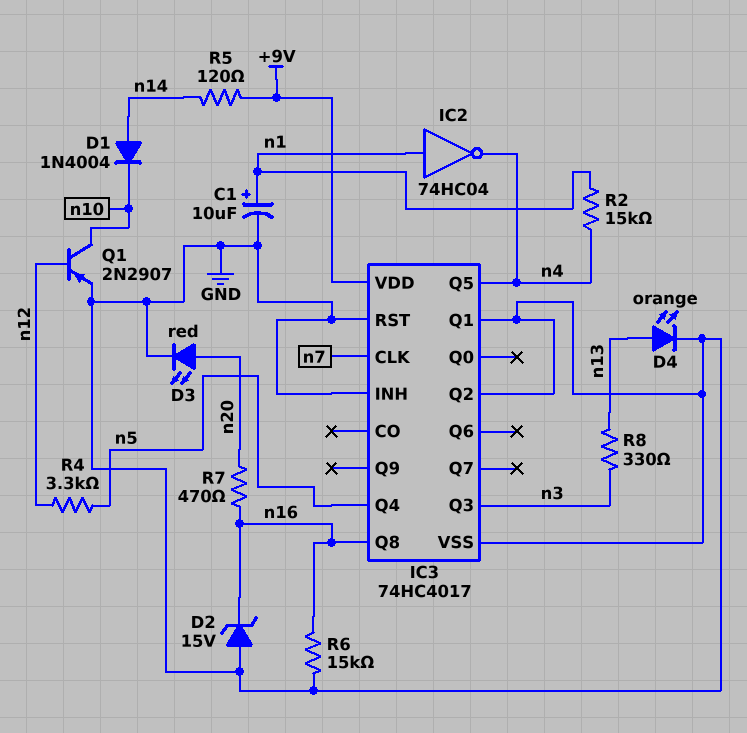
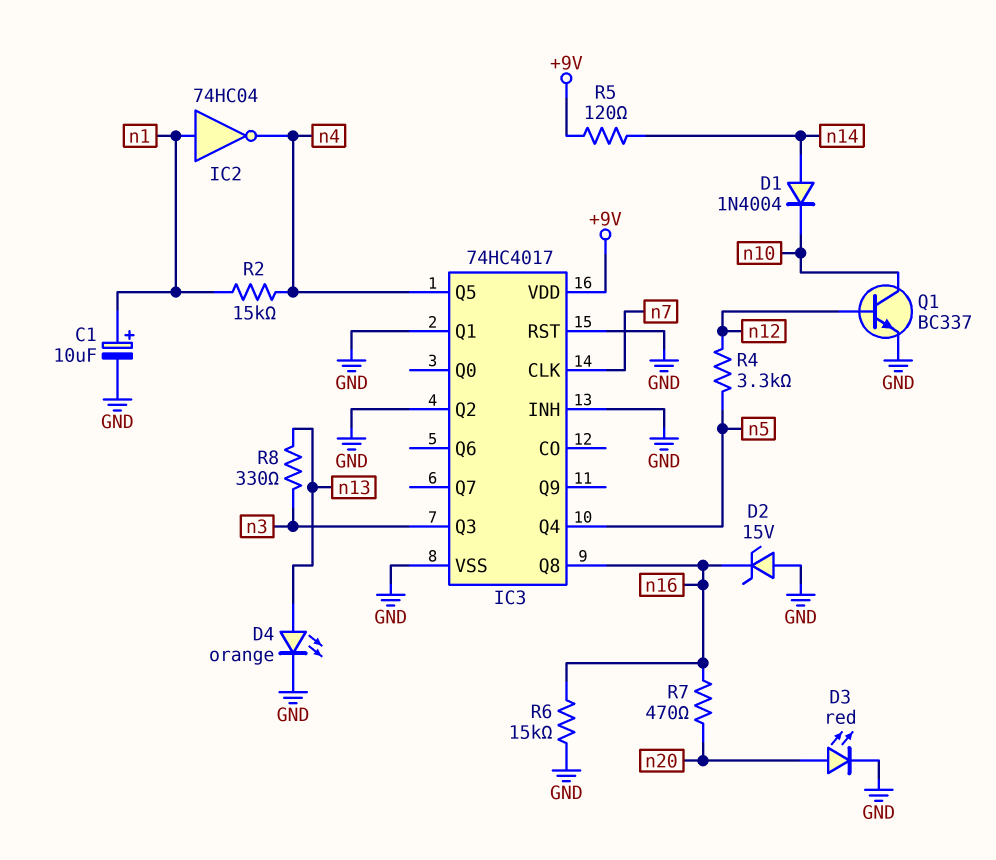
Q1: PNP 2N2907 (B n12, C n10, E GND) -> NPN BC337 (B n12, C n10, E GND)

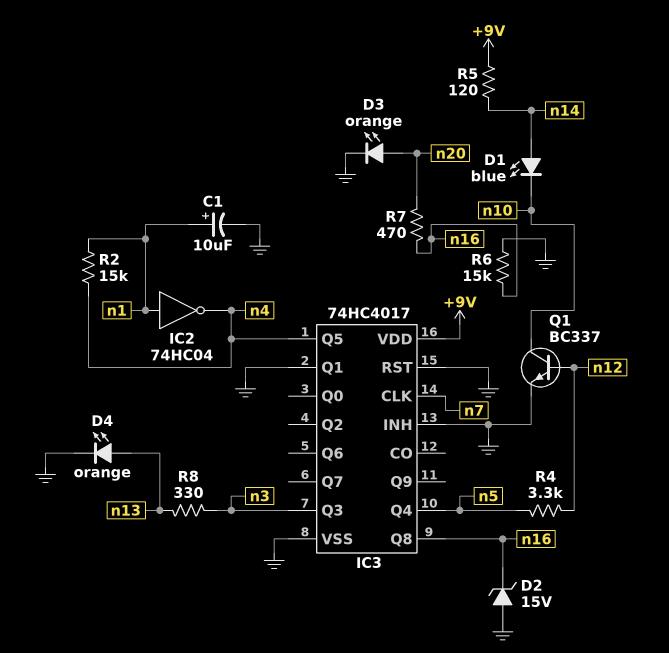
D1: diode 1N4004 (A n14, K n10) -> LED blue (A n14, K n10)
D3: LED red (A n20, K GND) -> LED orange (A n20, K GND)
IC3 pin Q2: GND -> none

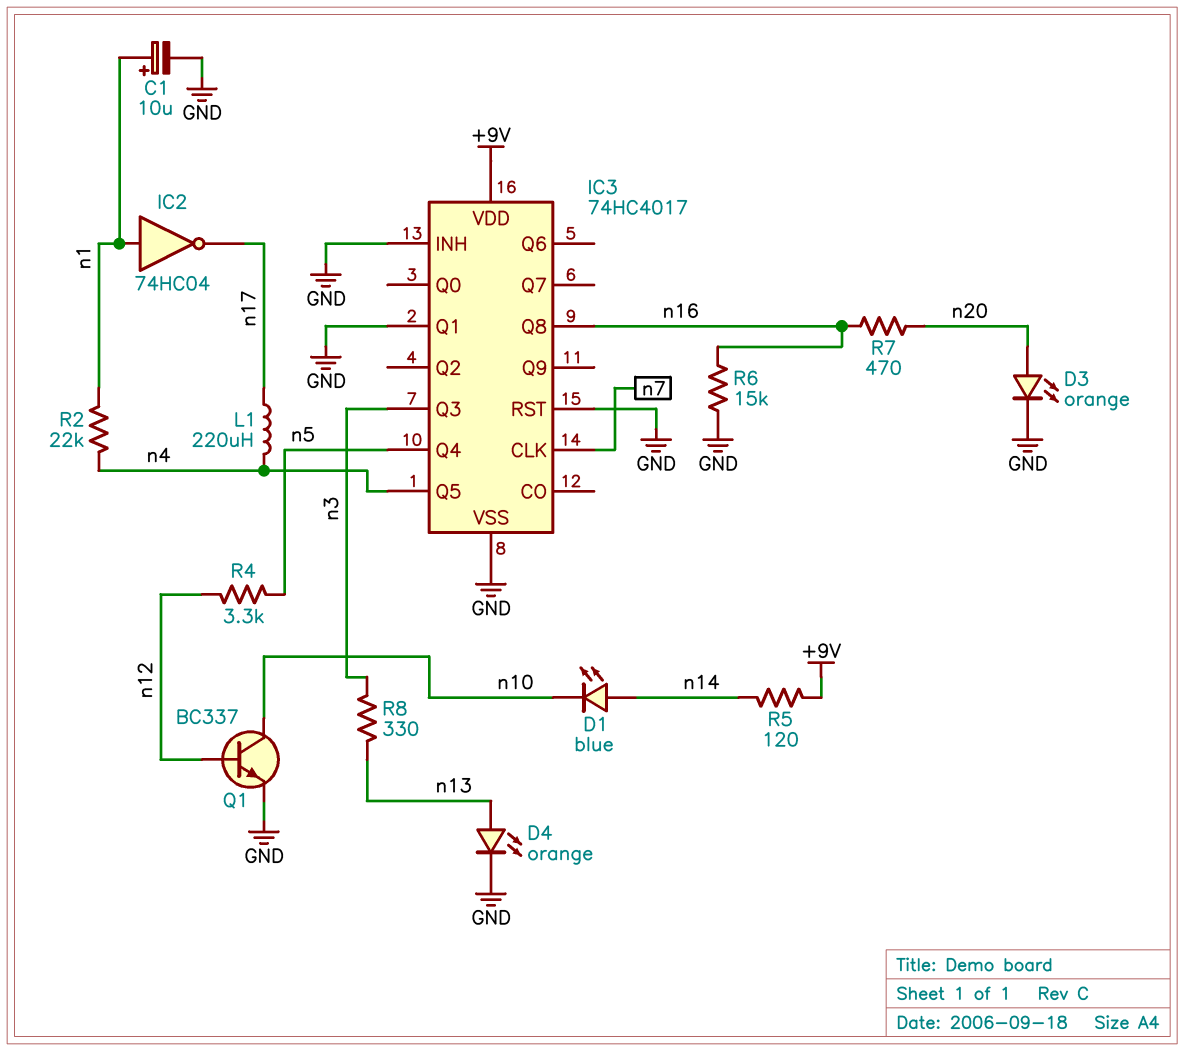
D2: zener 15V (A GND, K n16) -> none
IC2: NOT 74HC04 (in n1, out n4) -> NOT 74HC04 (in n1, out n17)
L1: none -> 220uH (n4, n17)
R2: 15k (n1, n4) -> 22k (n1, n4)

